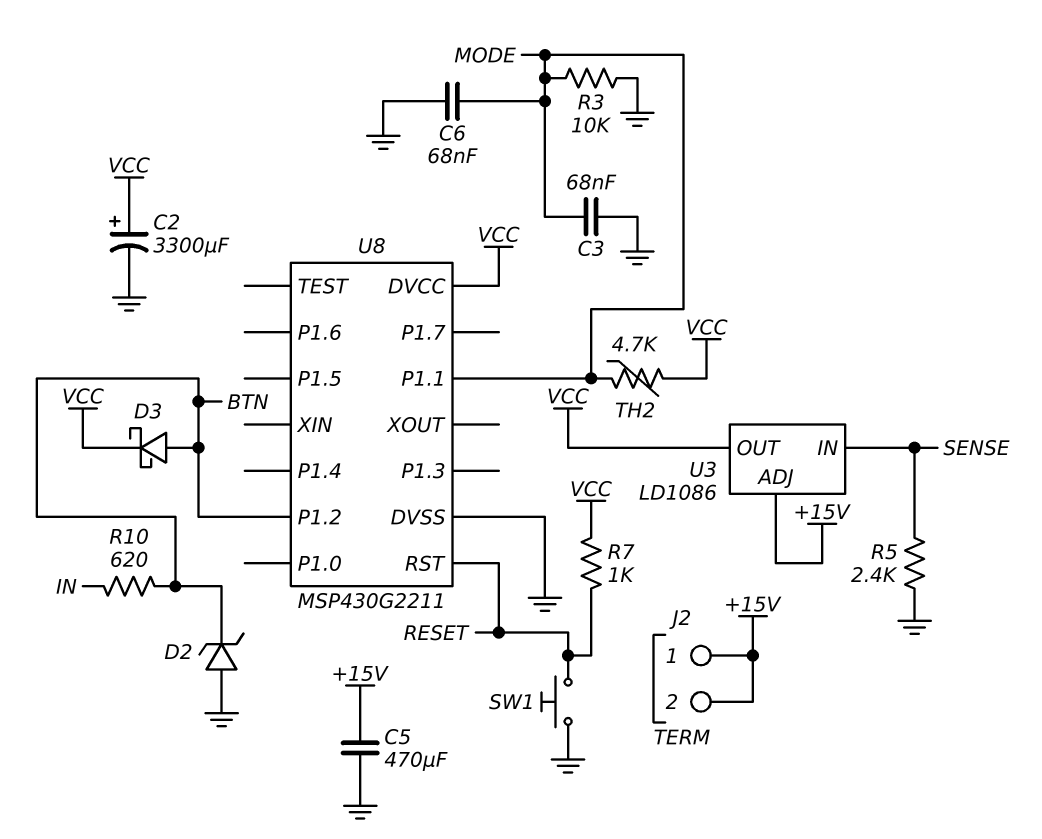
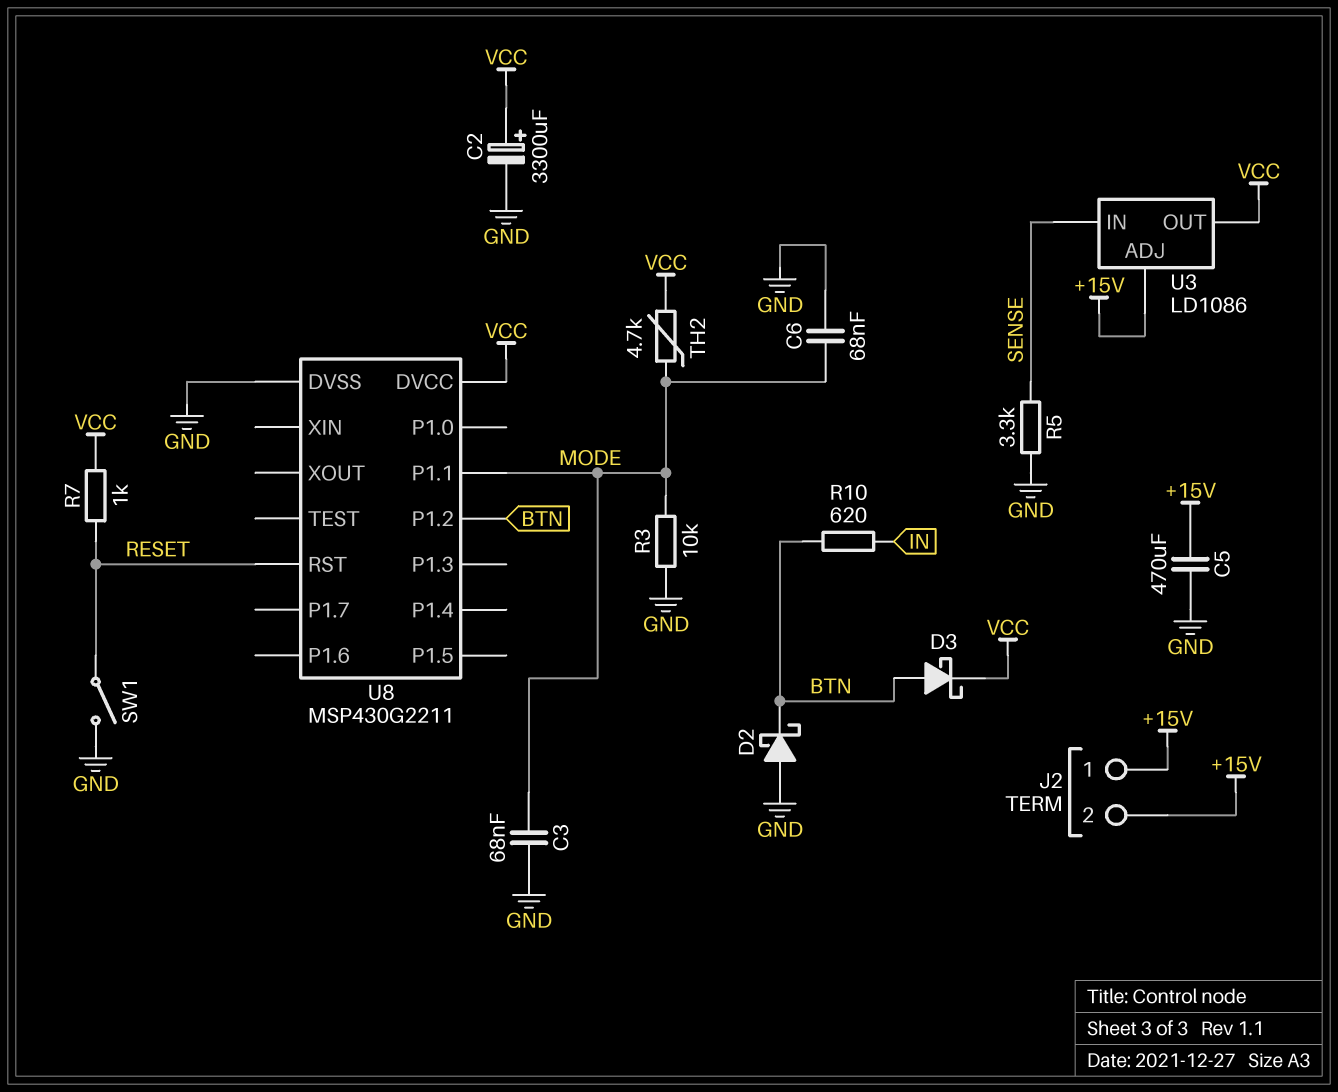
D2: zener (A GND, K BTN) -> schottky (A GND, K BTN)
R5: 2.4k (GND, SENSE) -> 3.3k (GND, SENSE)
SW1: button (GND, RESET) -> switch (GND, RESET)

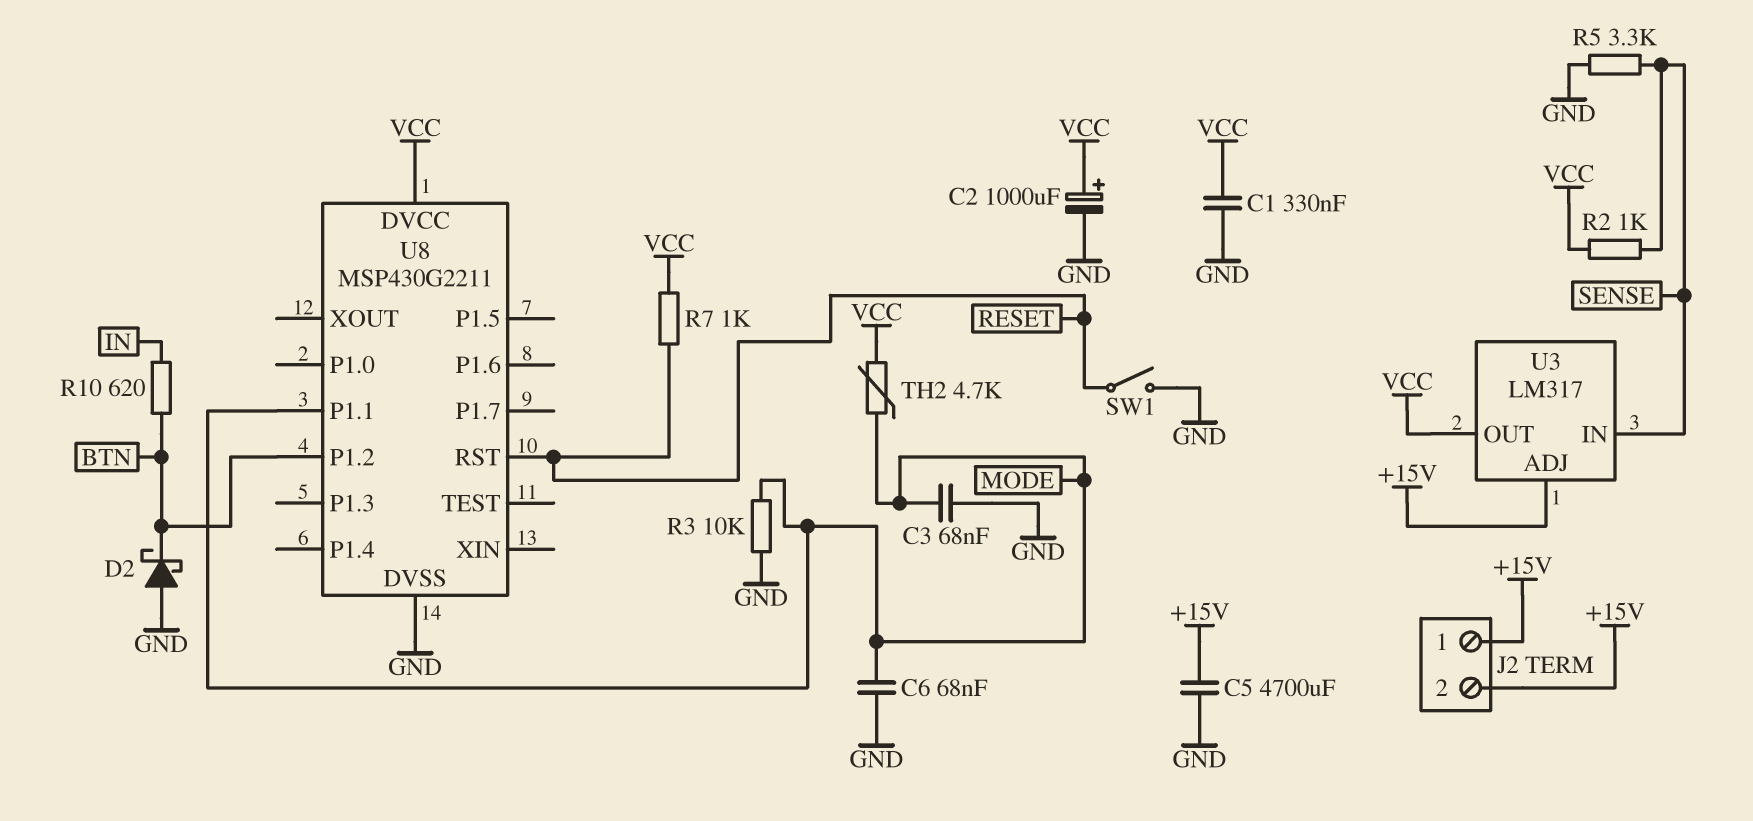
C1: none -> 330nF (GND, VCC)
C2: 3300uF (plus VCC, minus GND) -> 1000uF (plus VCC, minus GND)
C5: 470uF (+15V, GND) -> 4700uF (+15V, GND)
D3: schottky (A BTN, K VCC) -> none
R2: none -> 1k (SENSE, VCC)
U3: LD1086 -> LM317

